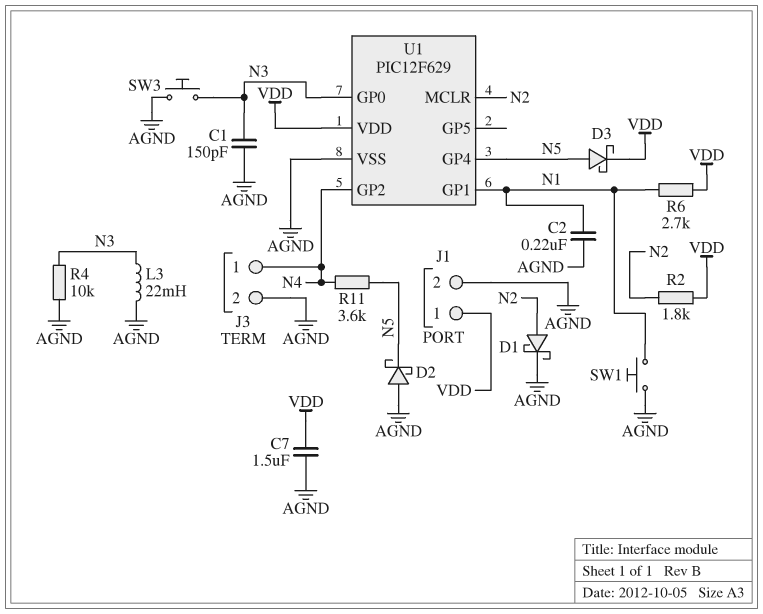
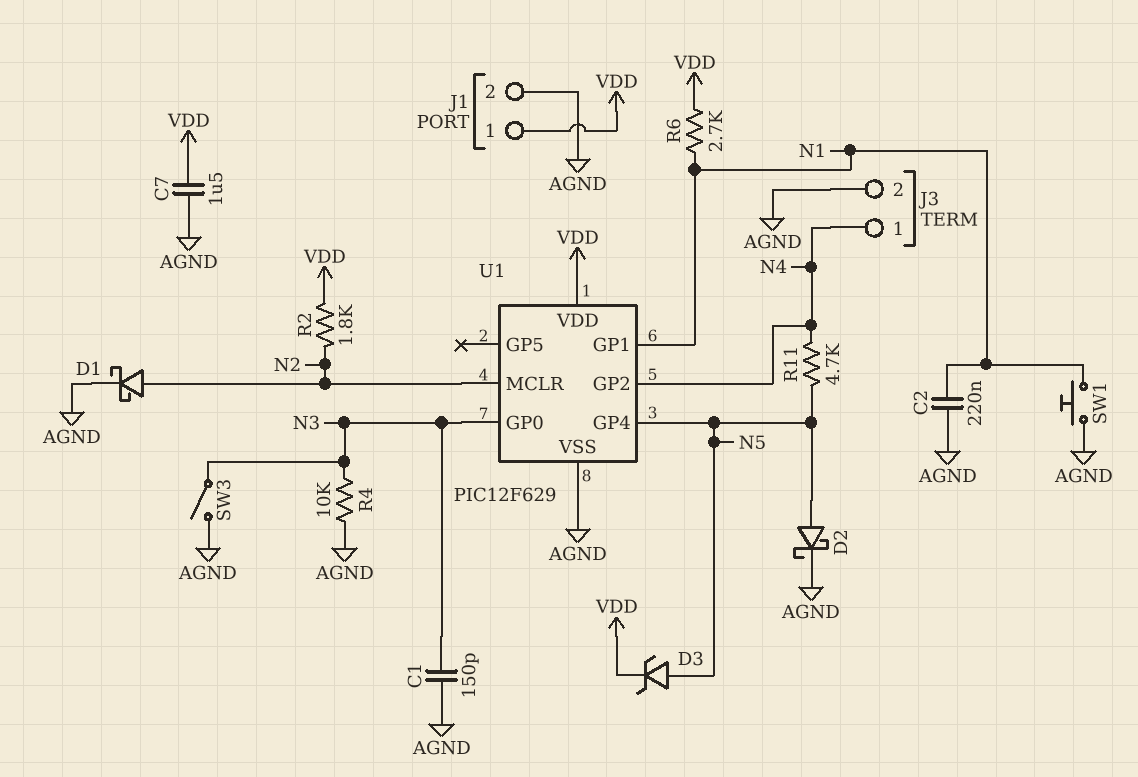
D2: schottky (A AGND, K N5) -> schottky (A N5, K AGND)
D3: schottky (A N5, K VDD) -> zener (A N5, K VDD)
L3: 22mH (AGND, N3) -> none
R11: 3.6k (N4, N5) -> 4.7k (N4, N5)
SW3: button (AGND, N3) -> switch (AGND, N3)

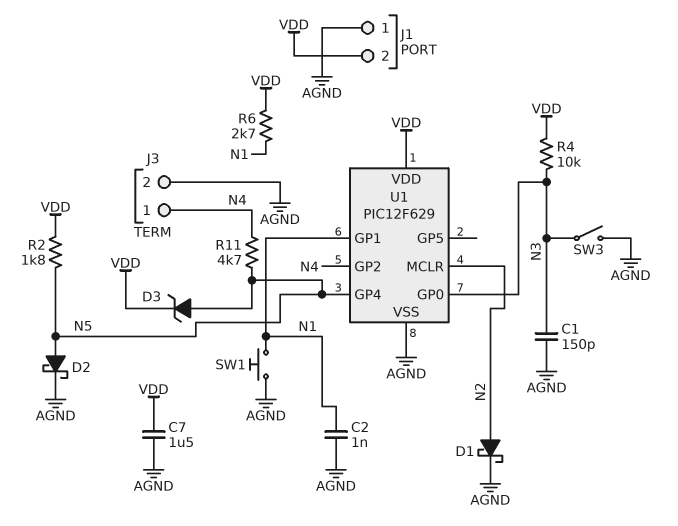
C2: 220nF (AGND, N1) -> 1nF (AGND, N1)
J1 pin 1: VDD -> AGND
J1 pin 2: AGND -> VDD
R2: 1.8k (N2, VDD) -> 1.8k (N5, VDD)
R4: 10k (AGND, N3) -> 10k (N3, VDD)

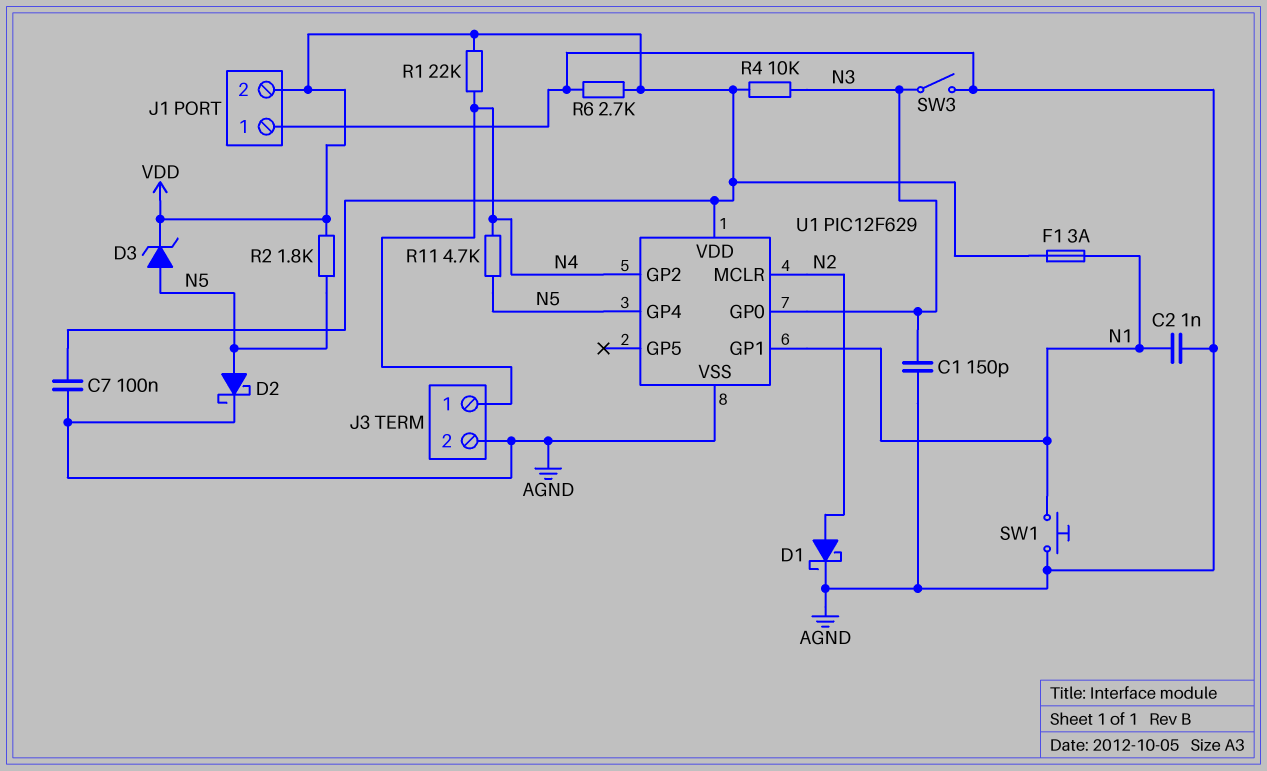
C7: 1.5uF (AGND, VDD) -> 100nF (AGND, VDD)
F1: none -> 3A (N1, VDD)
R1: none -> 22k (N4, VDD)
R6: 2.7k (N1, VDD) -> 2.7k (AGND, VDD)

